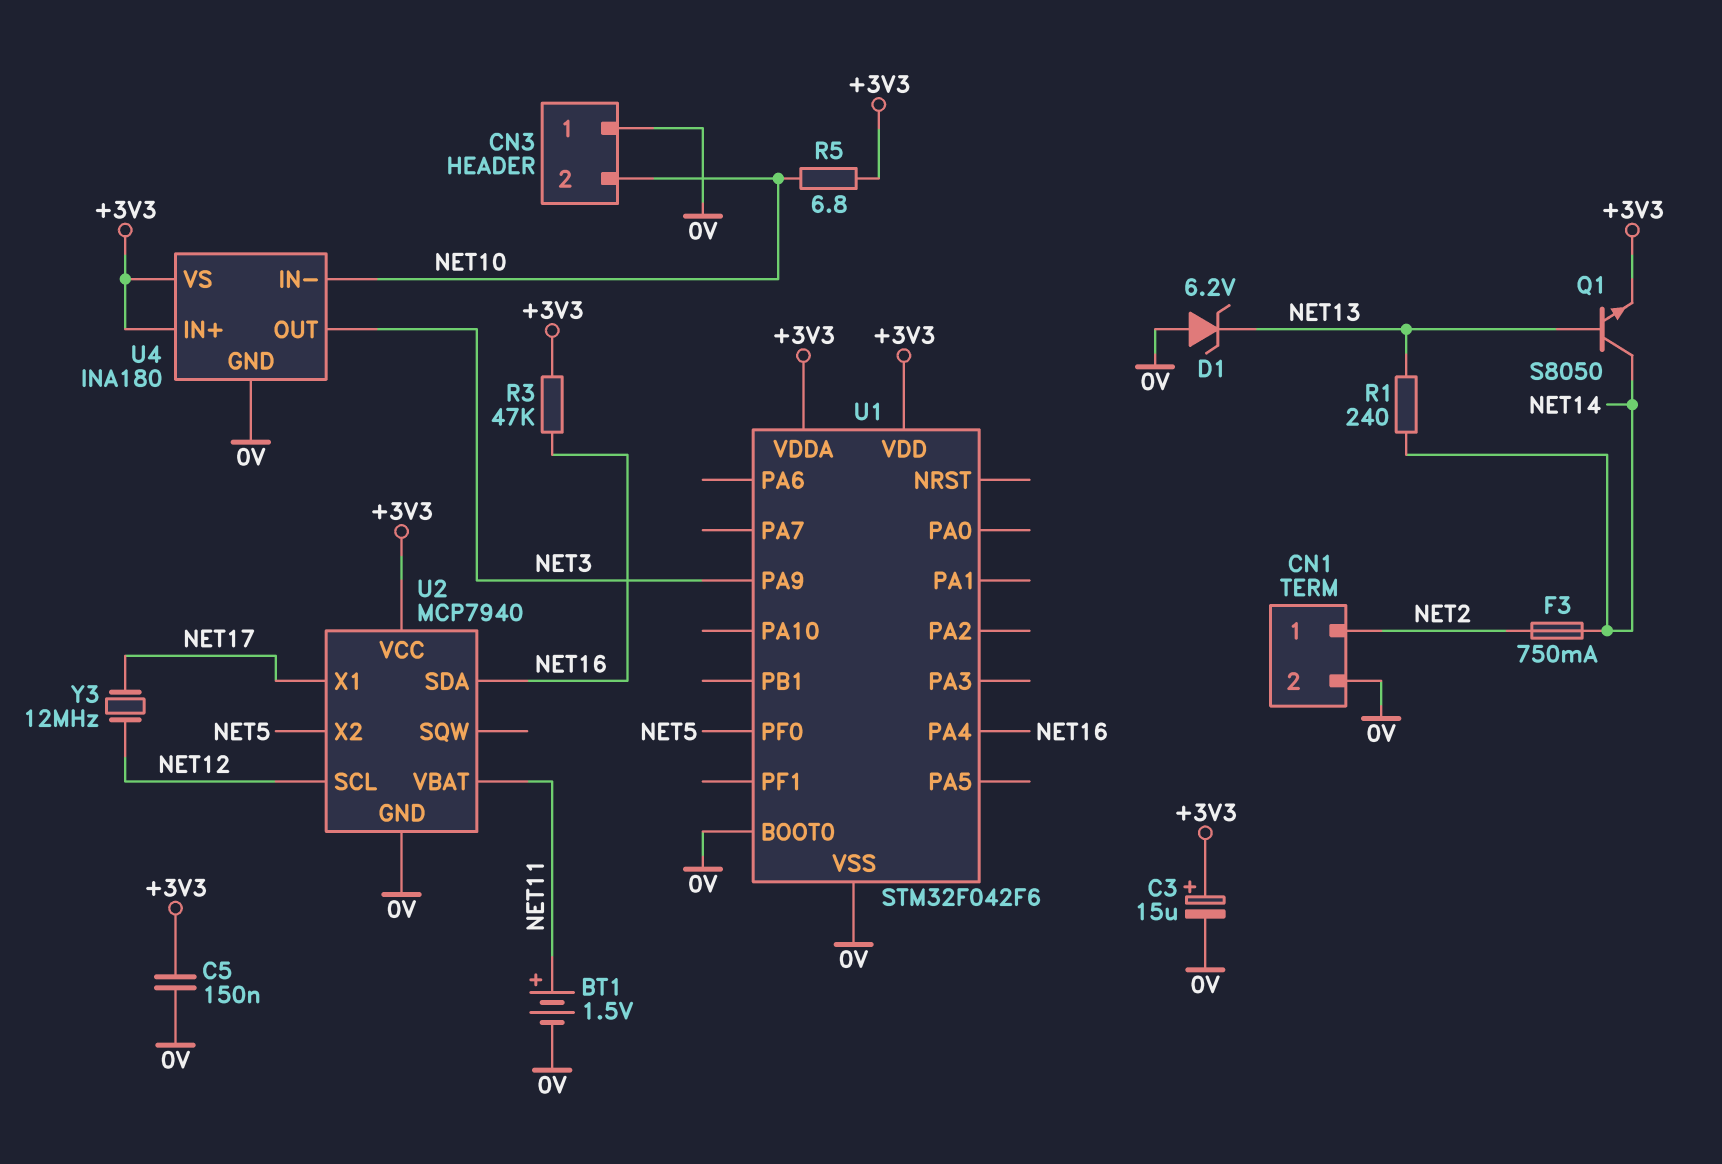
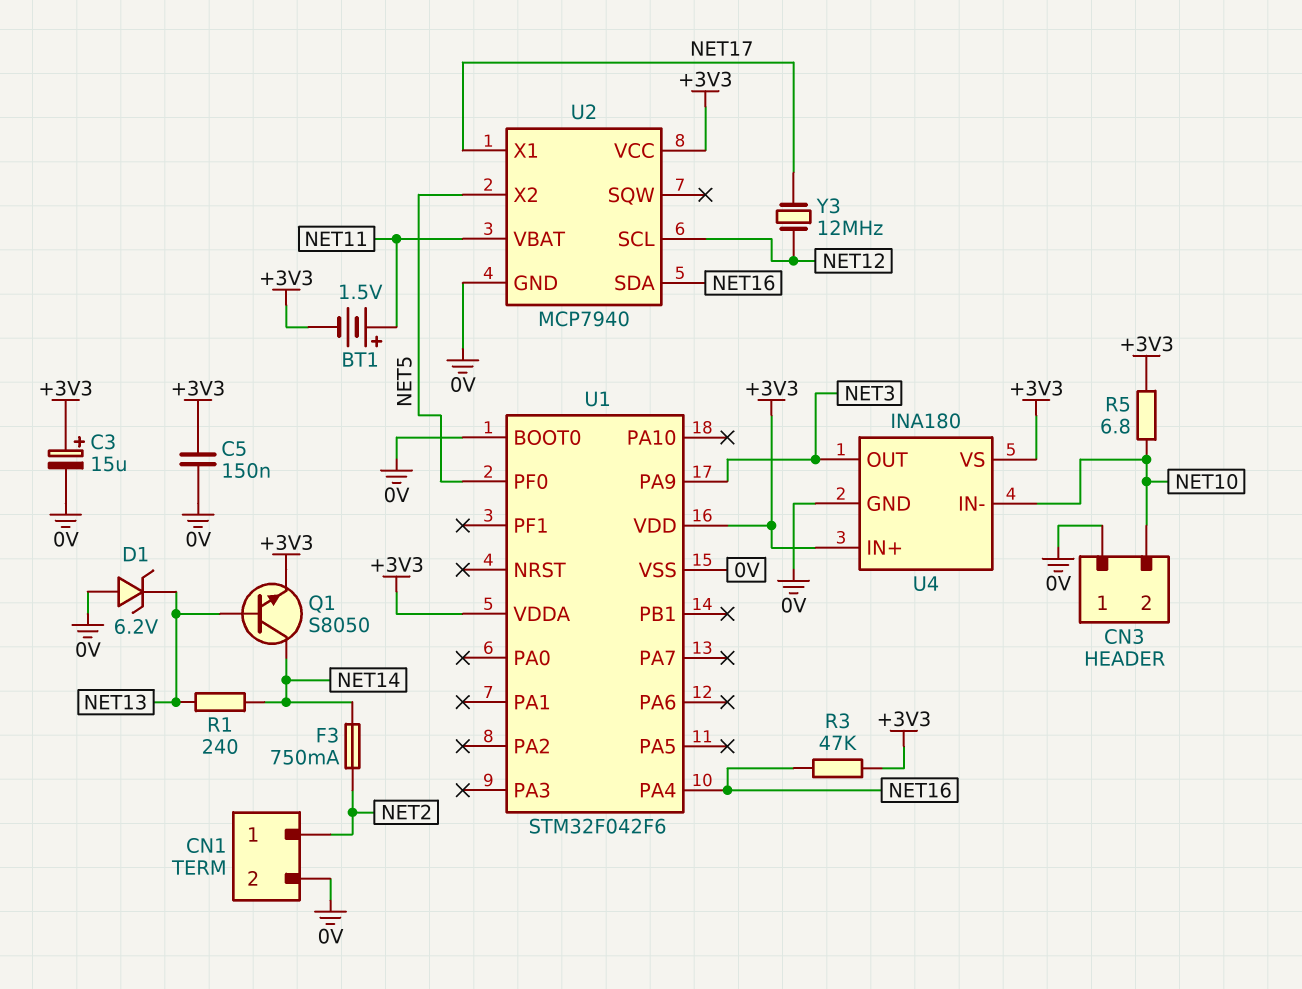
BT1: 1.5V (plus NET11, minus 0V) -> 1.5V (plus NET11, minus +3V3)

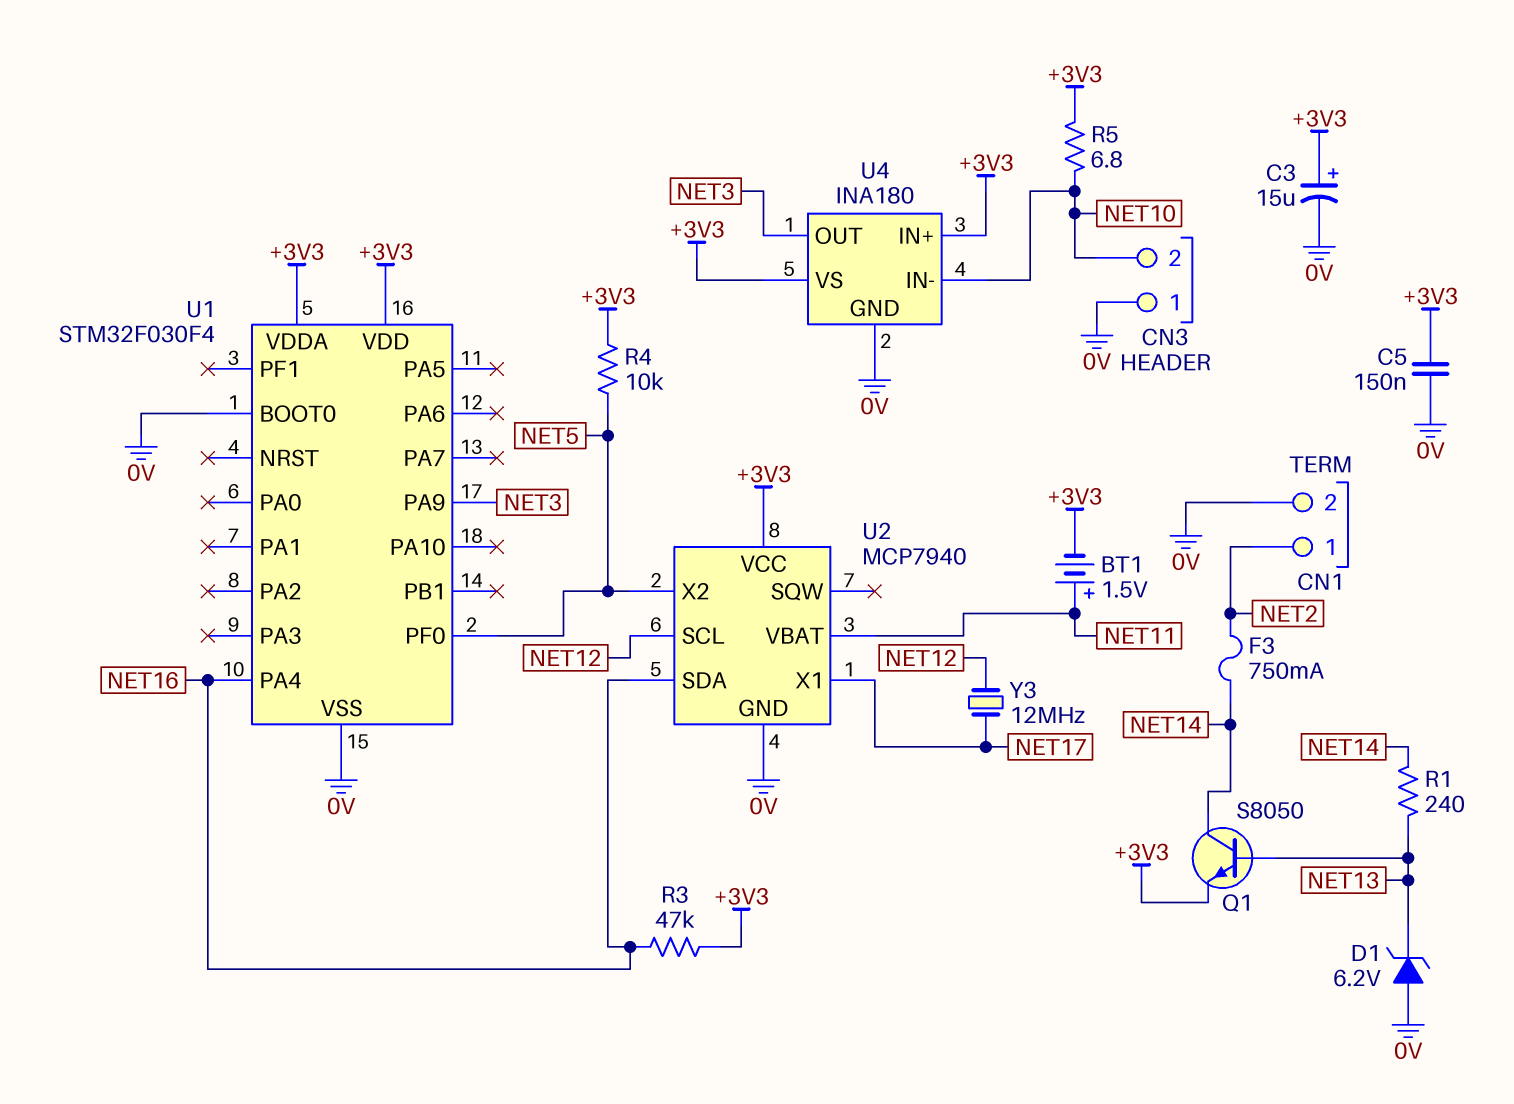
R4: none -> 10k (+3V3, NET5)
U1: STM32F042F6 -> STM32F030F4

